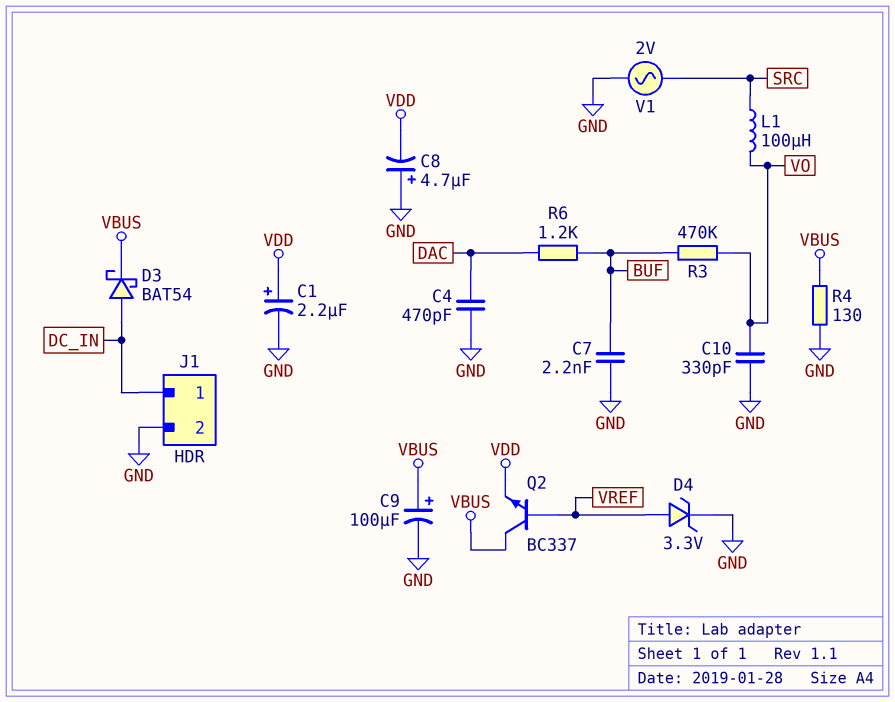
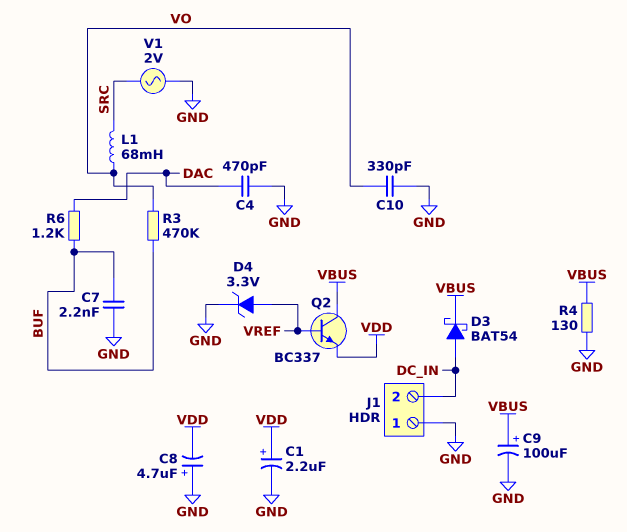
J1 pin 1: DC_IN -> GND
J1 pin 2: GND -> DC_IN
L1: 100uH (SRC, VO) -> 68mH (SRC, VO)

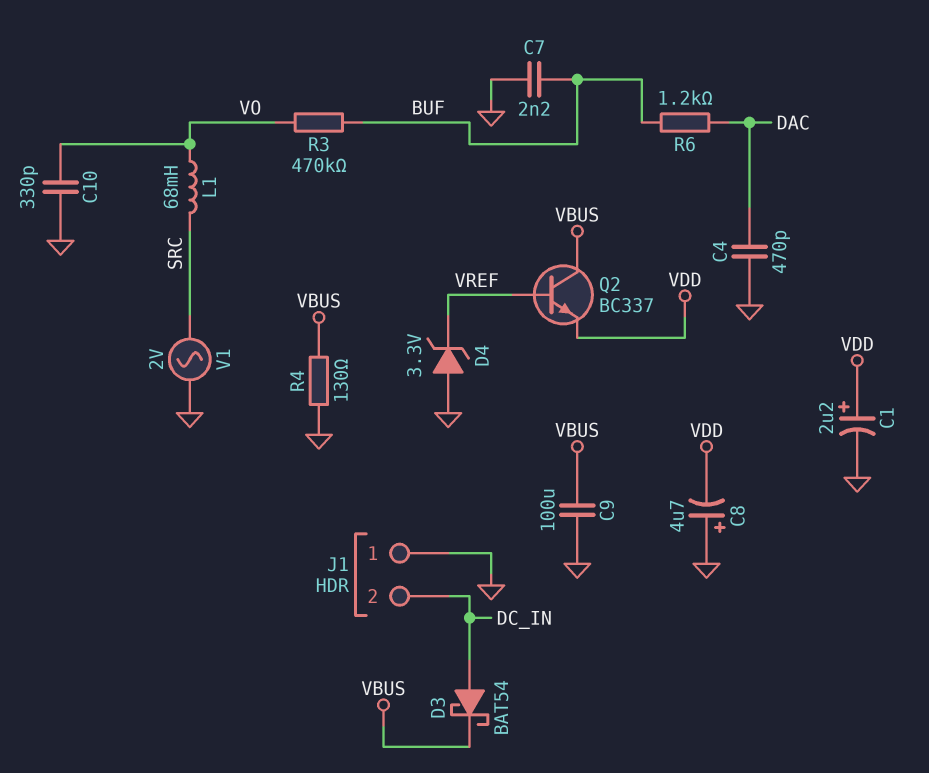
C9: 100uF (plus VBUS, minus GND) -> 100uF (GND, VBUS)
D4: zener 3.3V (A VREF, K GND) -> zener 3.3V (A GND, K VREF)

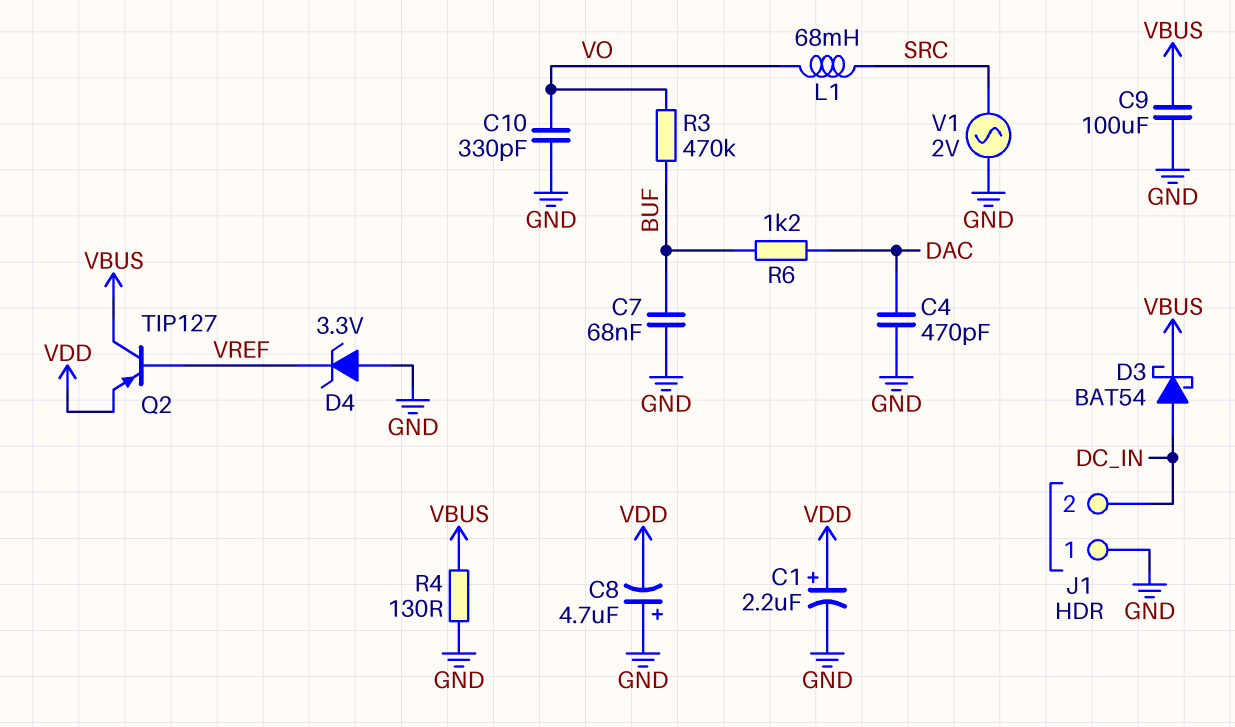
C7: 2.2nF (BUF, GND) -> 68nF (BUF, GND)
Q2: NPN BC337 (B VREF, C VBUS, E VDD) -> PNP TIP127 (B VREF, C VBUS, E VDD)

